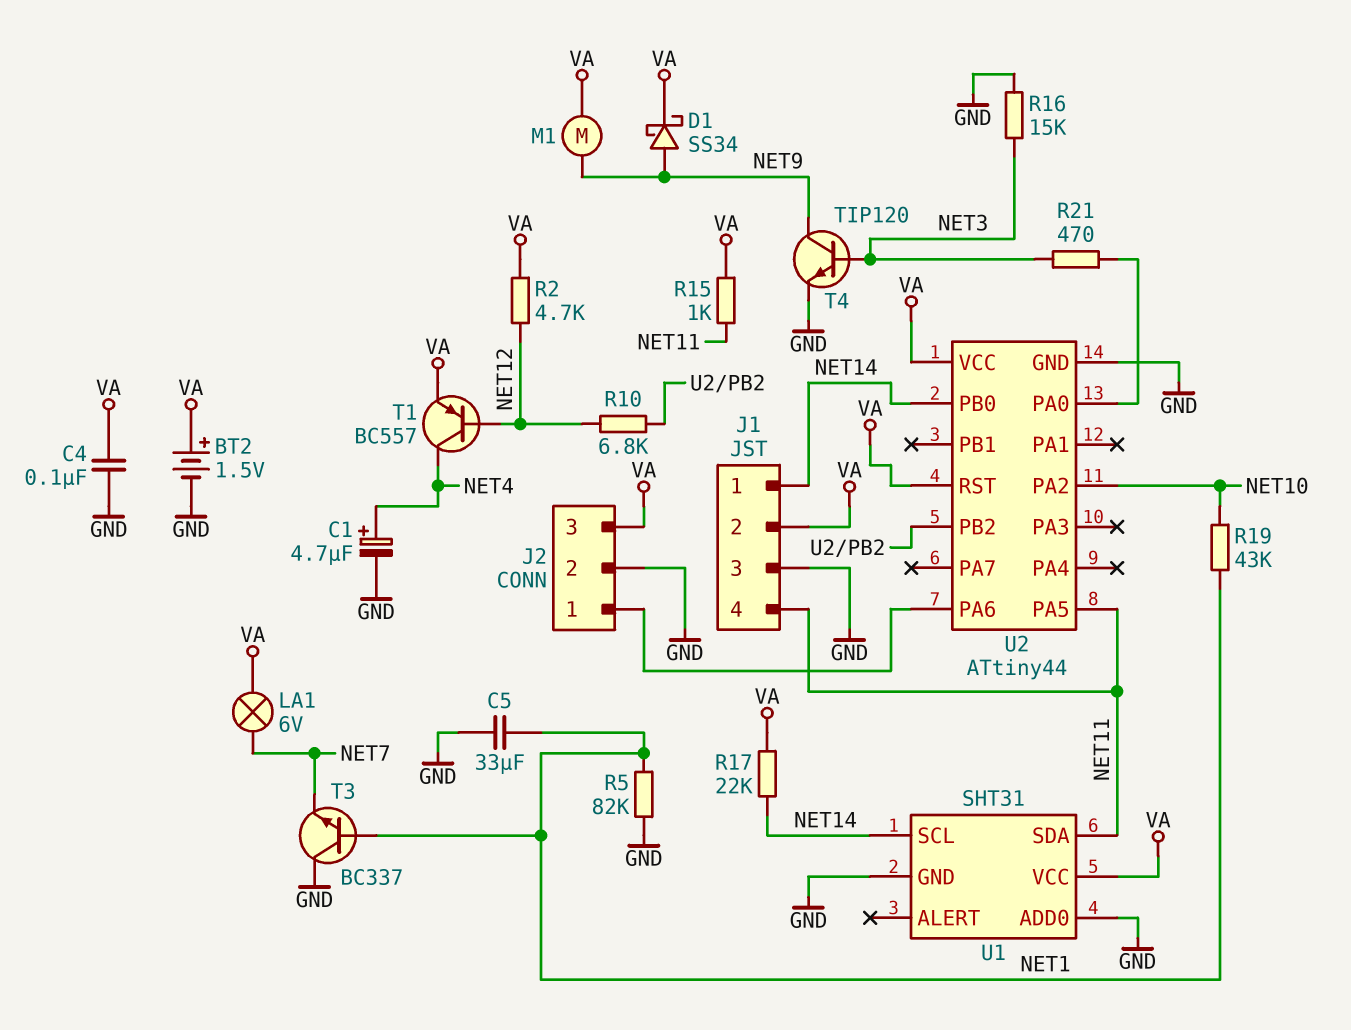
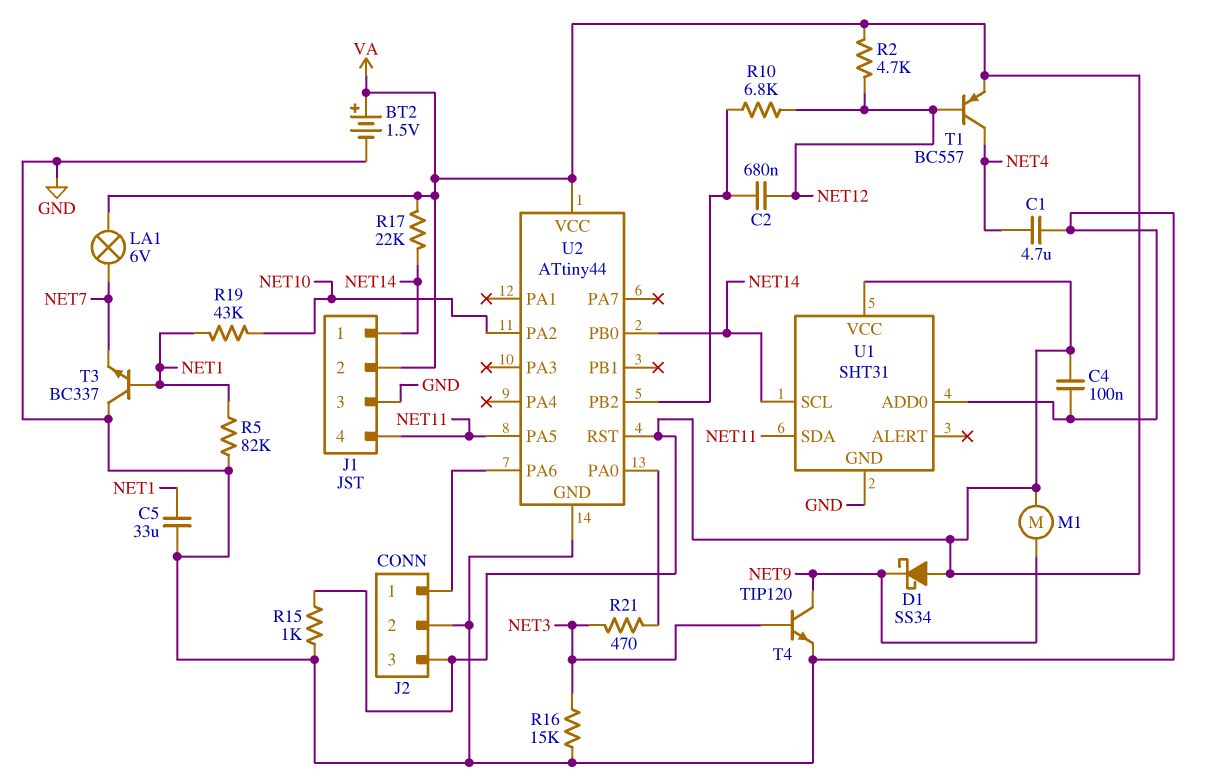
C1: 4.7uF (plus NET4, minus GND) -> 4.7uF (GND, NET4)
C2: none -> 680nF (NET12, U2/PB2)
D1: schottky SS34 (A NET9, K VA) -> schottky SS34 (A VA, K NET9)
R15: 1k (NET11, VA) -> 1k (GND, VA)

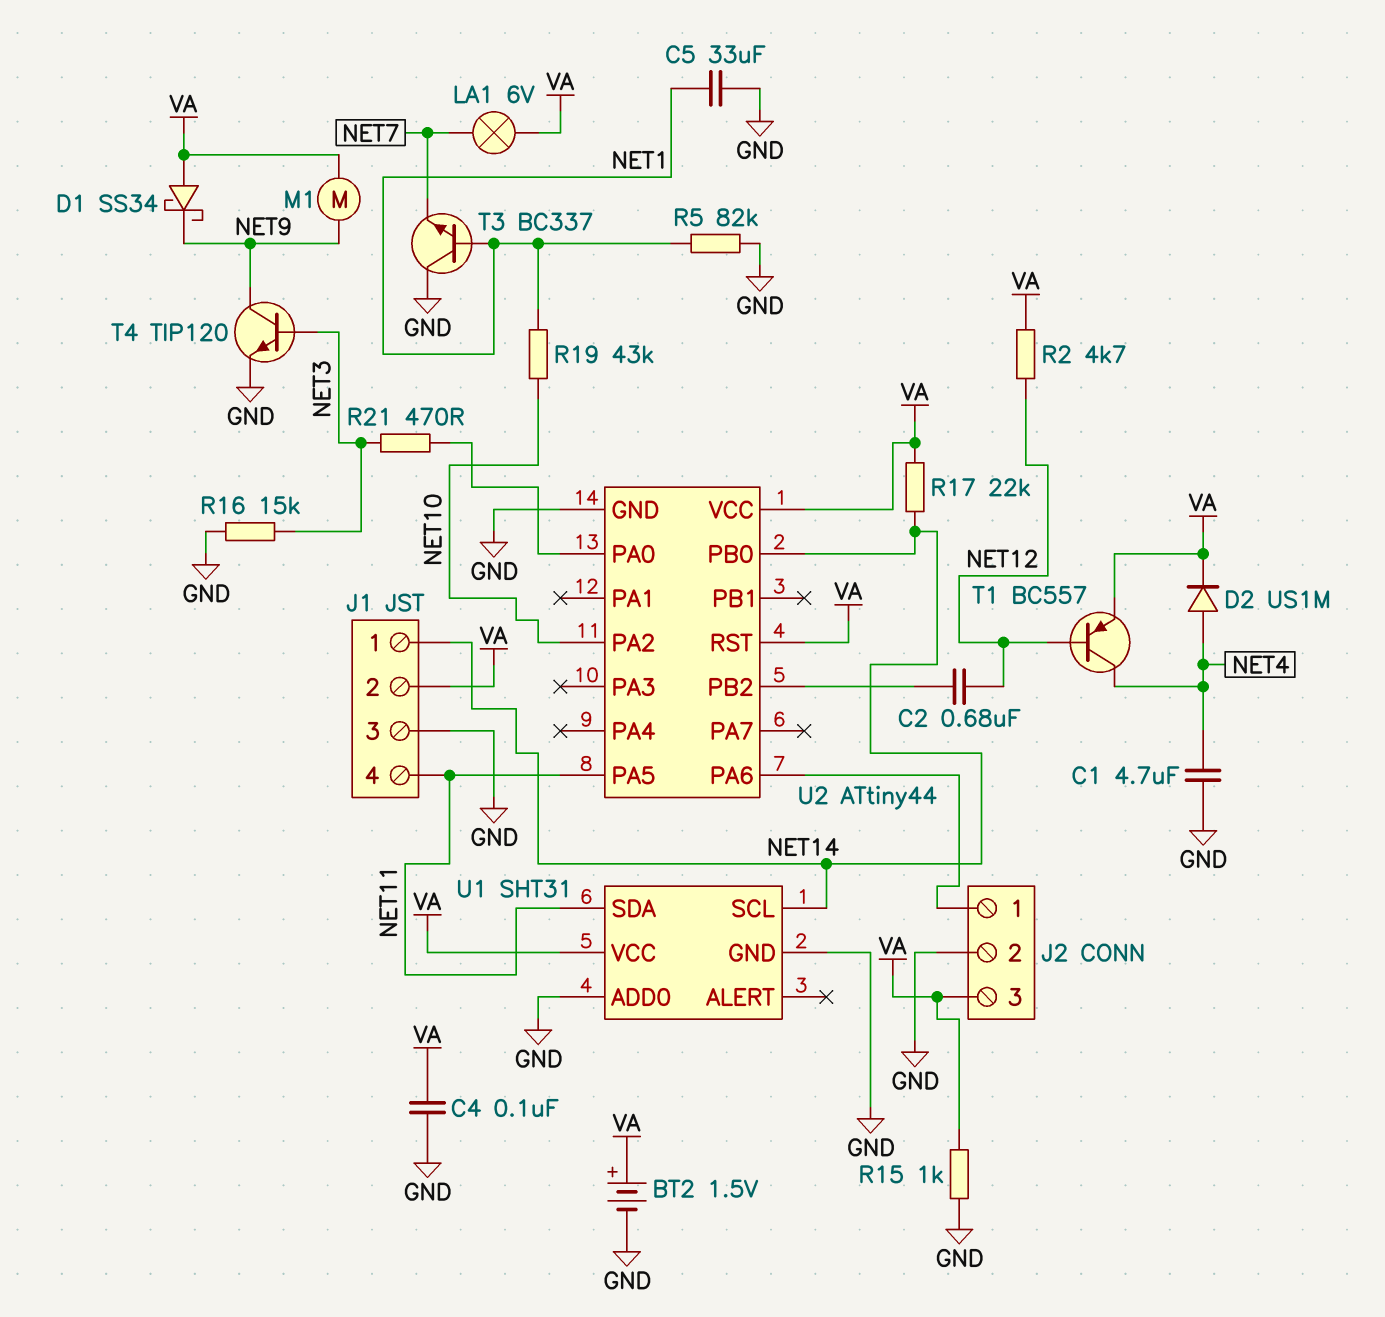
D2: none -> diode US1M (A NET4, K VA)
R10: 6.8k (NET12, U2/PB2) -> none

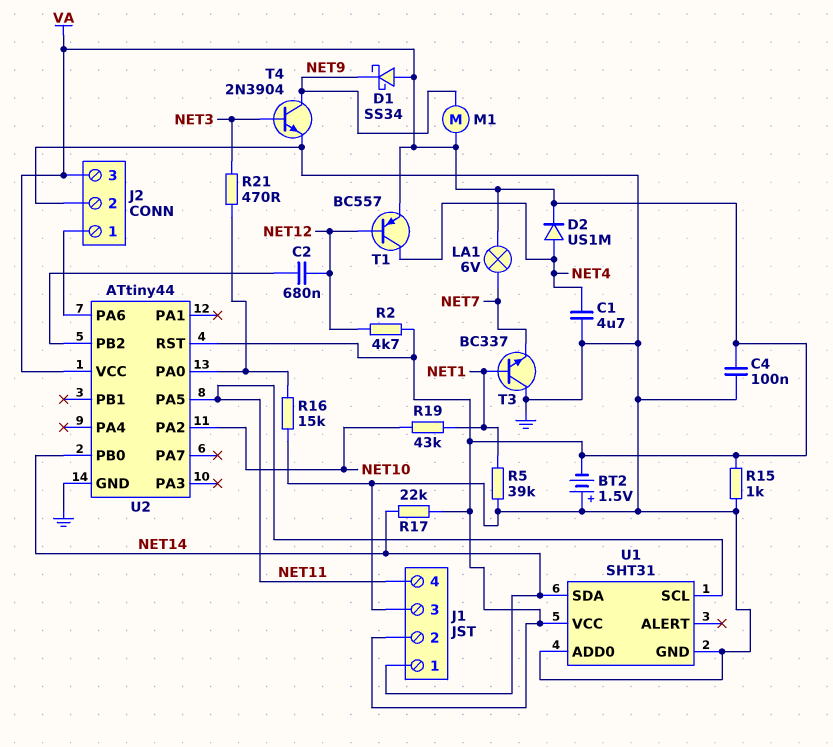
BT2: 1.5V (plus VA, minus GND) -> 1.5V (plus GND, minus VA)
C5: 33uF (GND, NET1) -> none
R5: 82k (GND, NET1) -> 39k (GND, NET1)
R16: 15k (GND, NET3) -> 15k (GND, U2/PA0)
T4: NPN TIP120 (B NET3, C NET9, E GND) -> NPN 2N3904 (B NET3, C NET9, E GND)
U1 pin SCL: NET14 -> NET11
U1 pin SDA: NET11 -> NET14

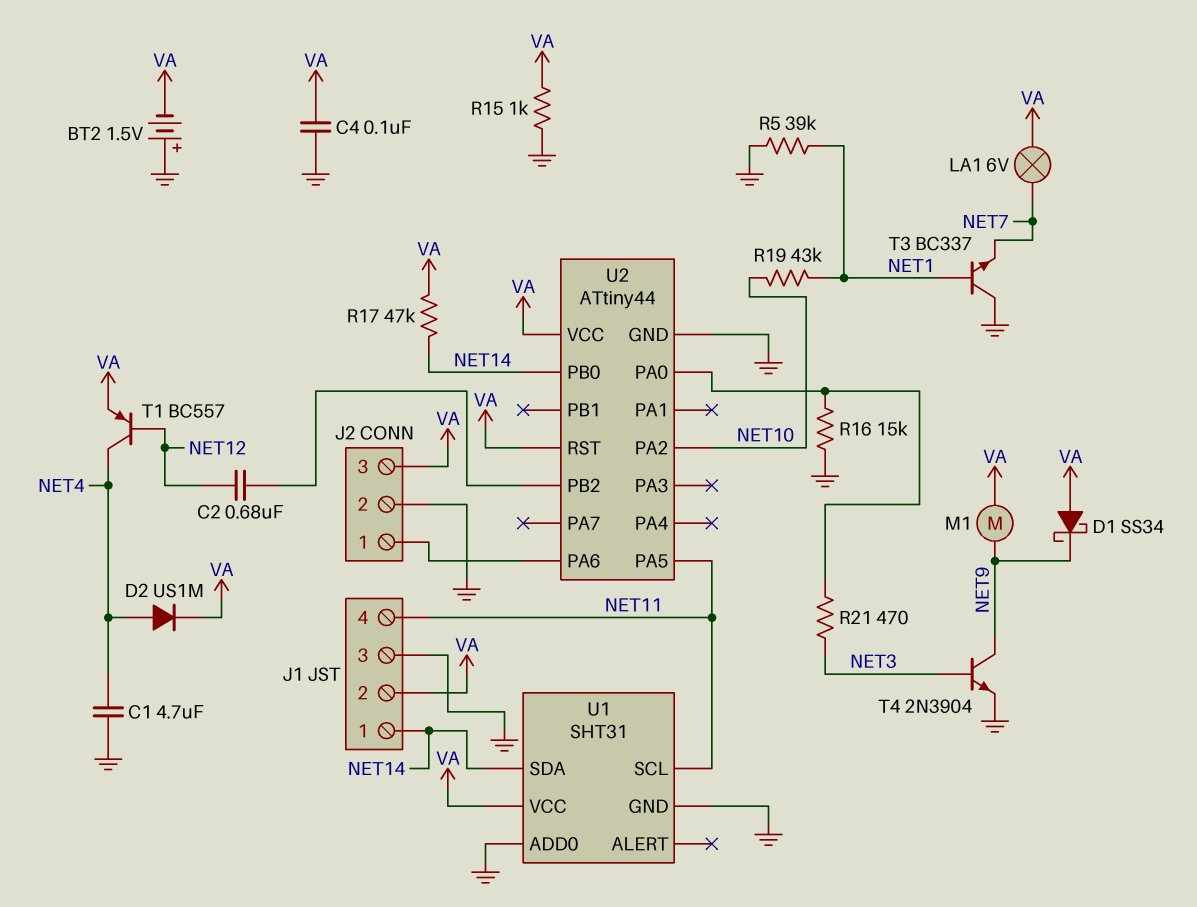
R2: 4.7k (NET12, VA) -> none
R17: 22k (NET14, VA) -> 47k (NET14, VA)

